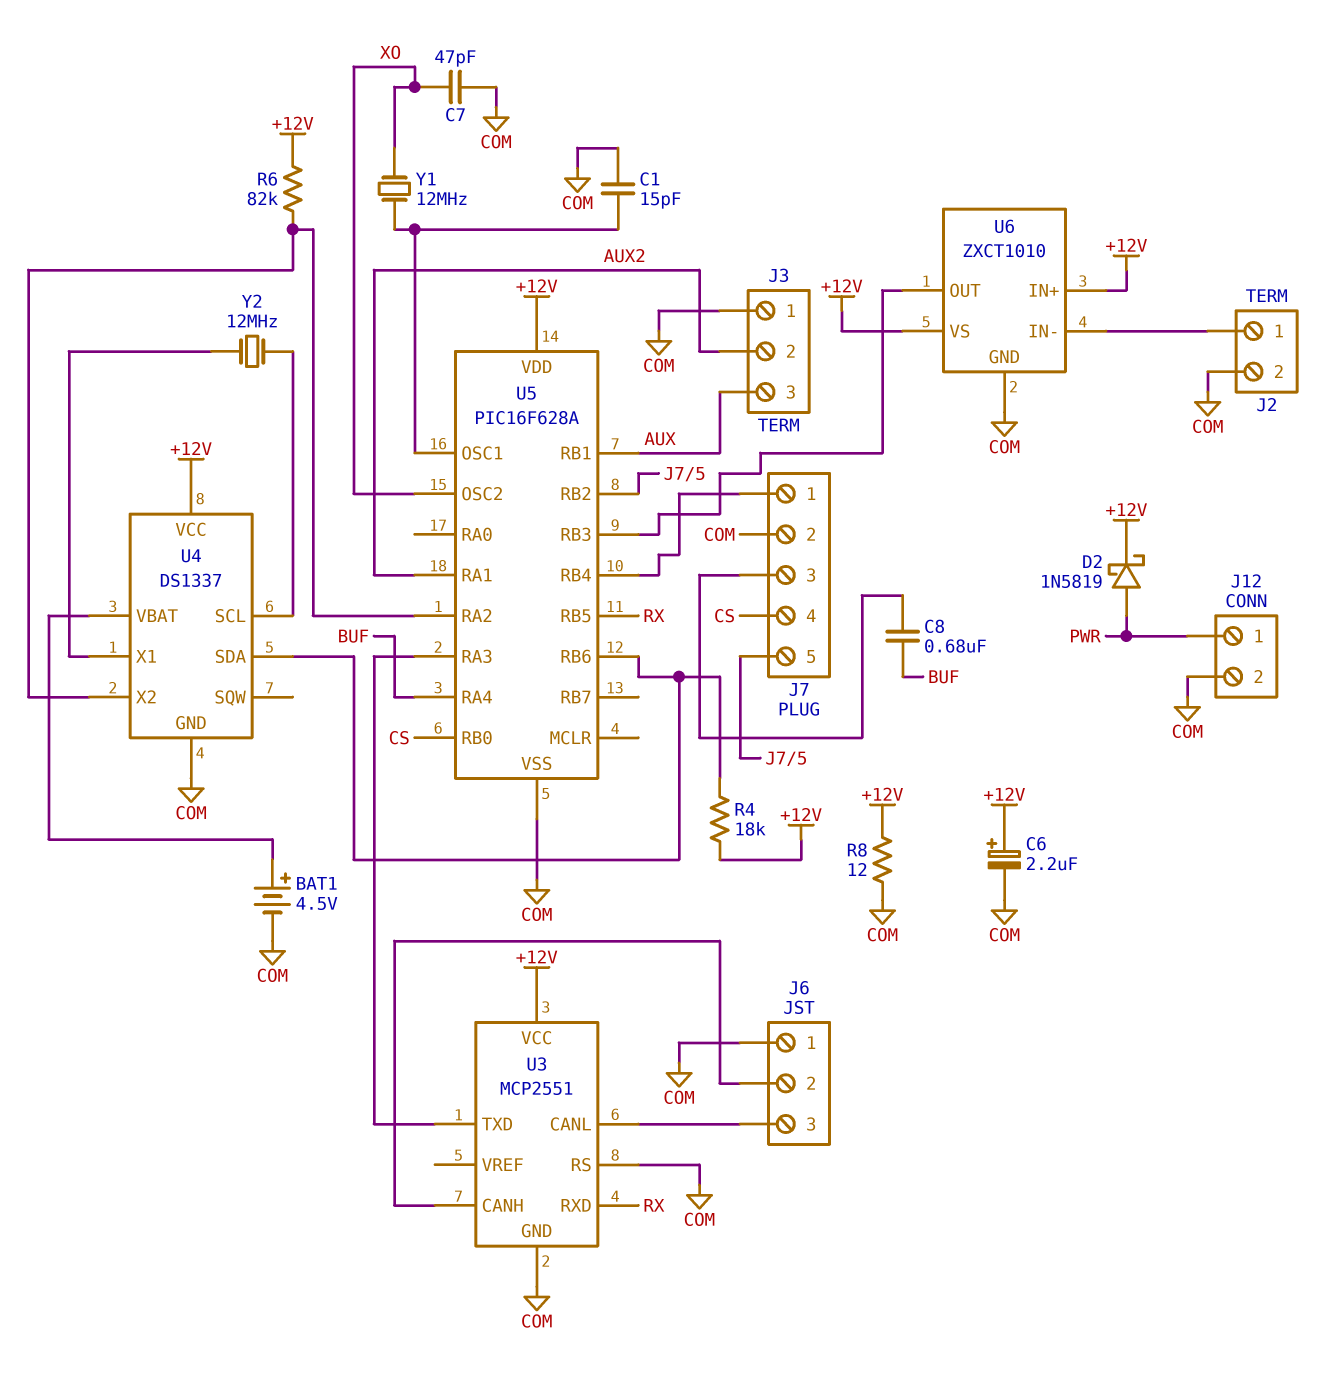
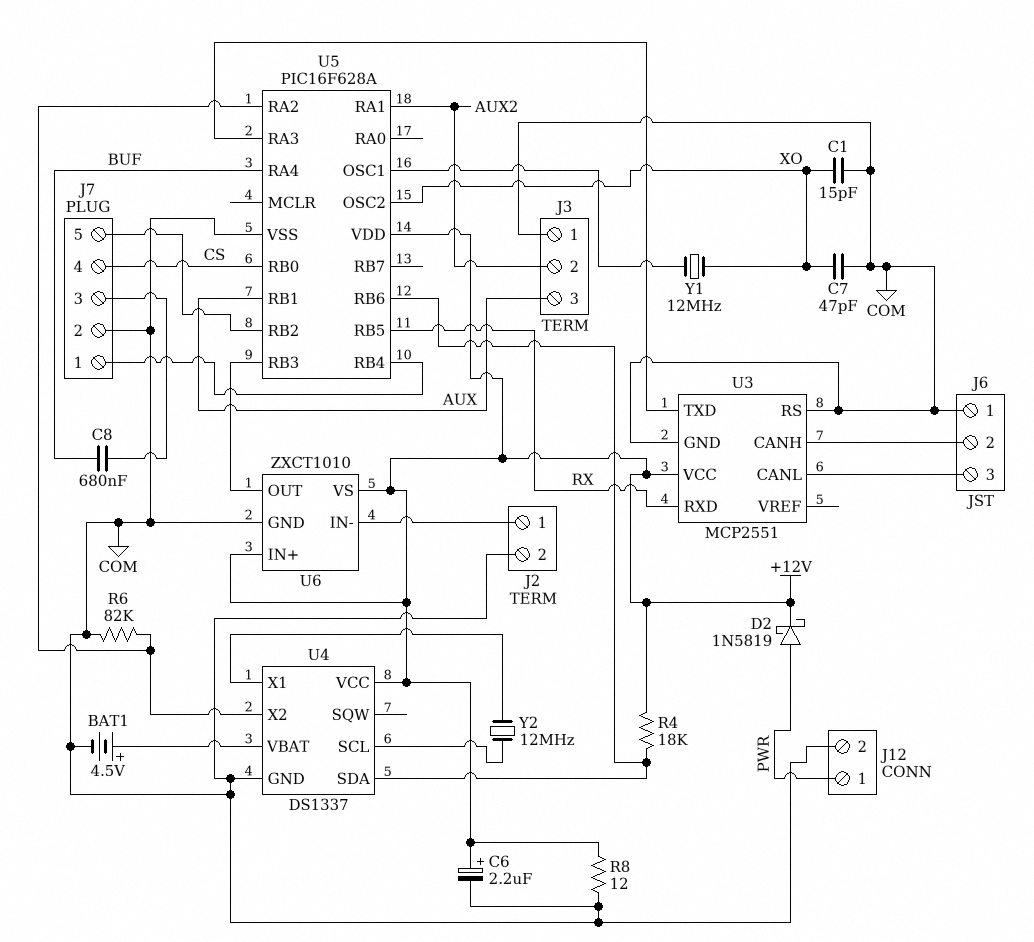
C1: 15pF (COM, U5/OSC1) -> 15pF (COM, XO)
R6: 82k (+12V, U4/X2) -> 82k (COM, U4/X2)

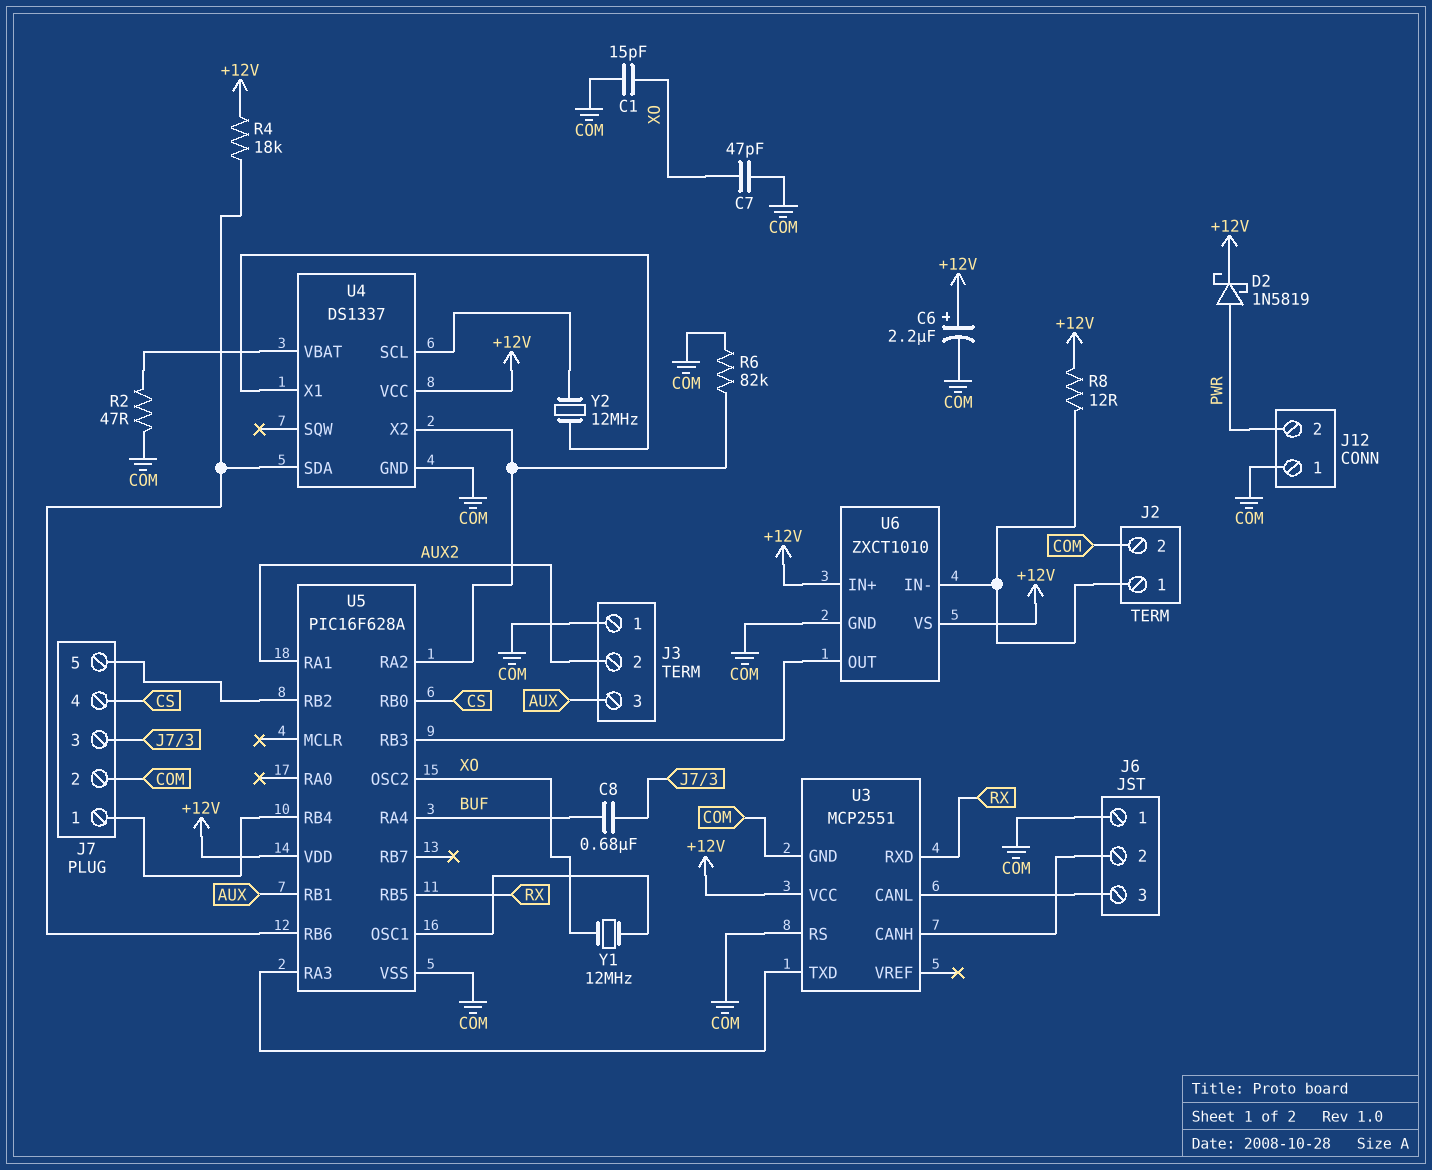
BAT1: 4.5V (plus U4/VBAT, minus COM) -> none
J12 pin 1: PWR -> COM
J12 pin 2: COM -> PWR
R2: none -> 47 (COM, U4/VBAT)
R8: 12 (+12V, COM) -> 12 (+12V, J2/1)

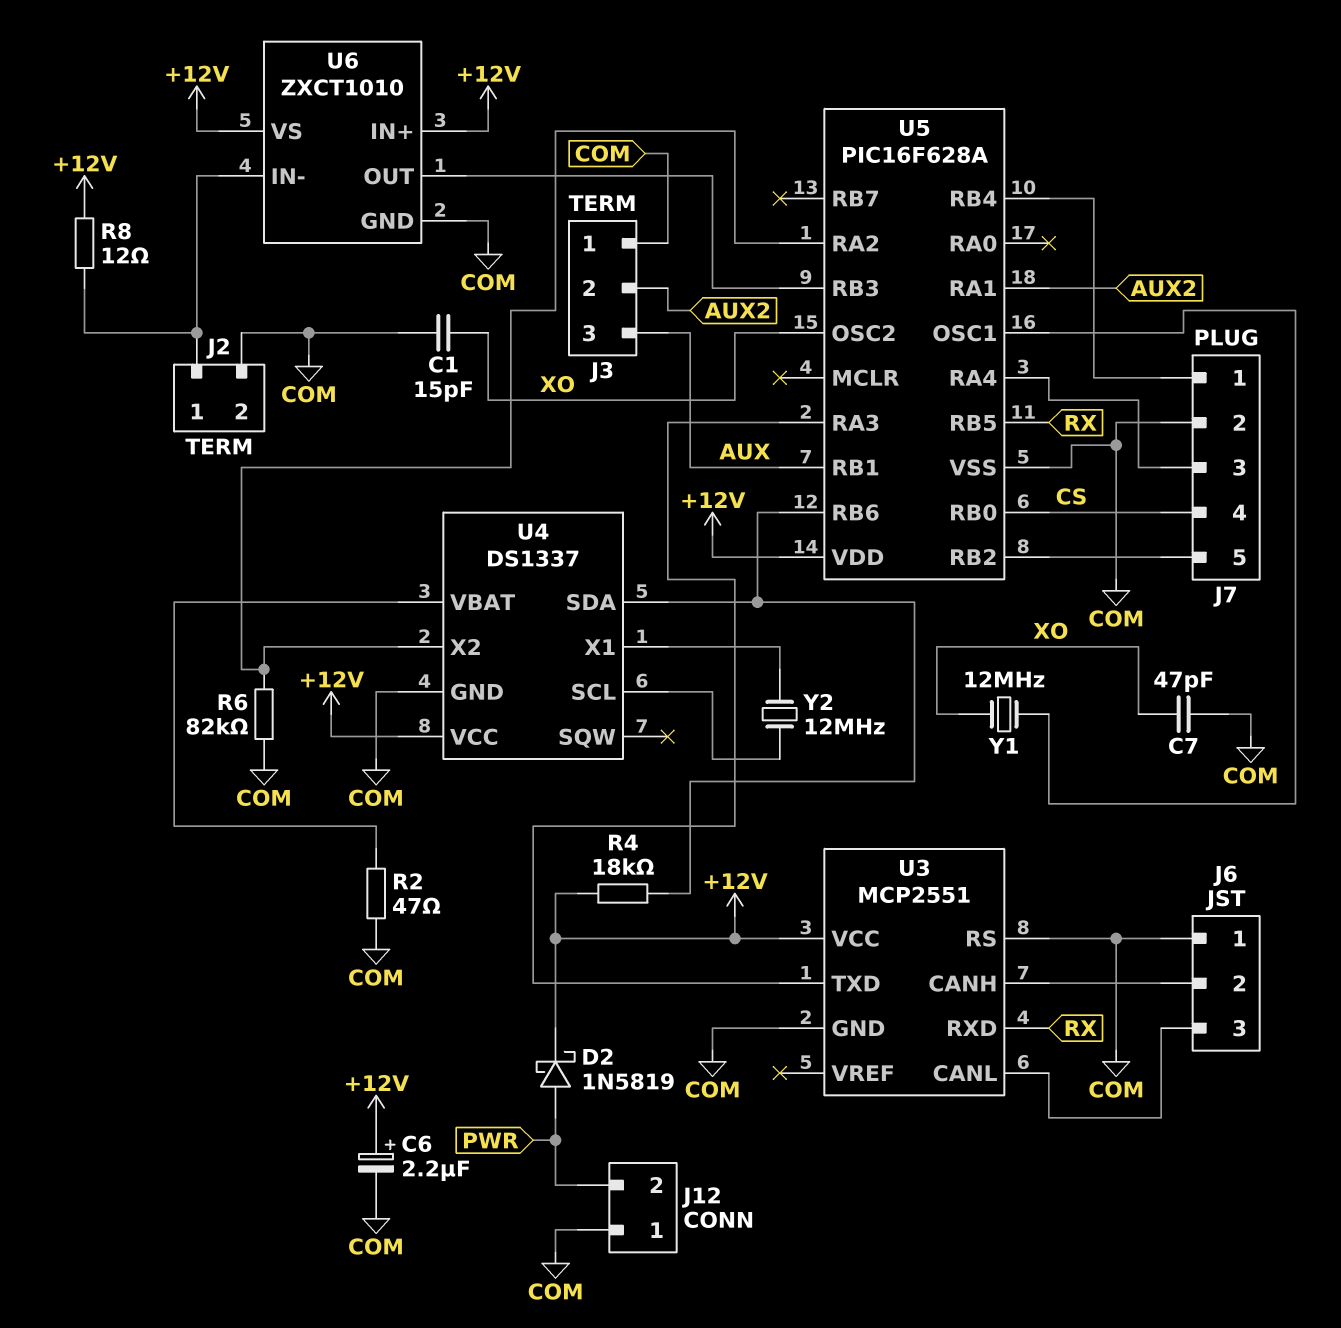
C8: 680nF (BUF, J7/3) -> none
U5 pin RA4: BUF -> J7/3

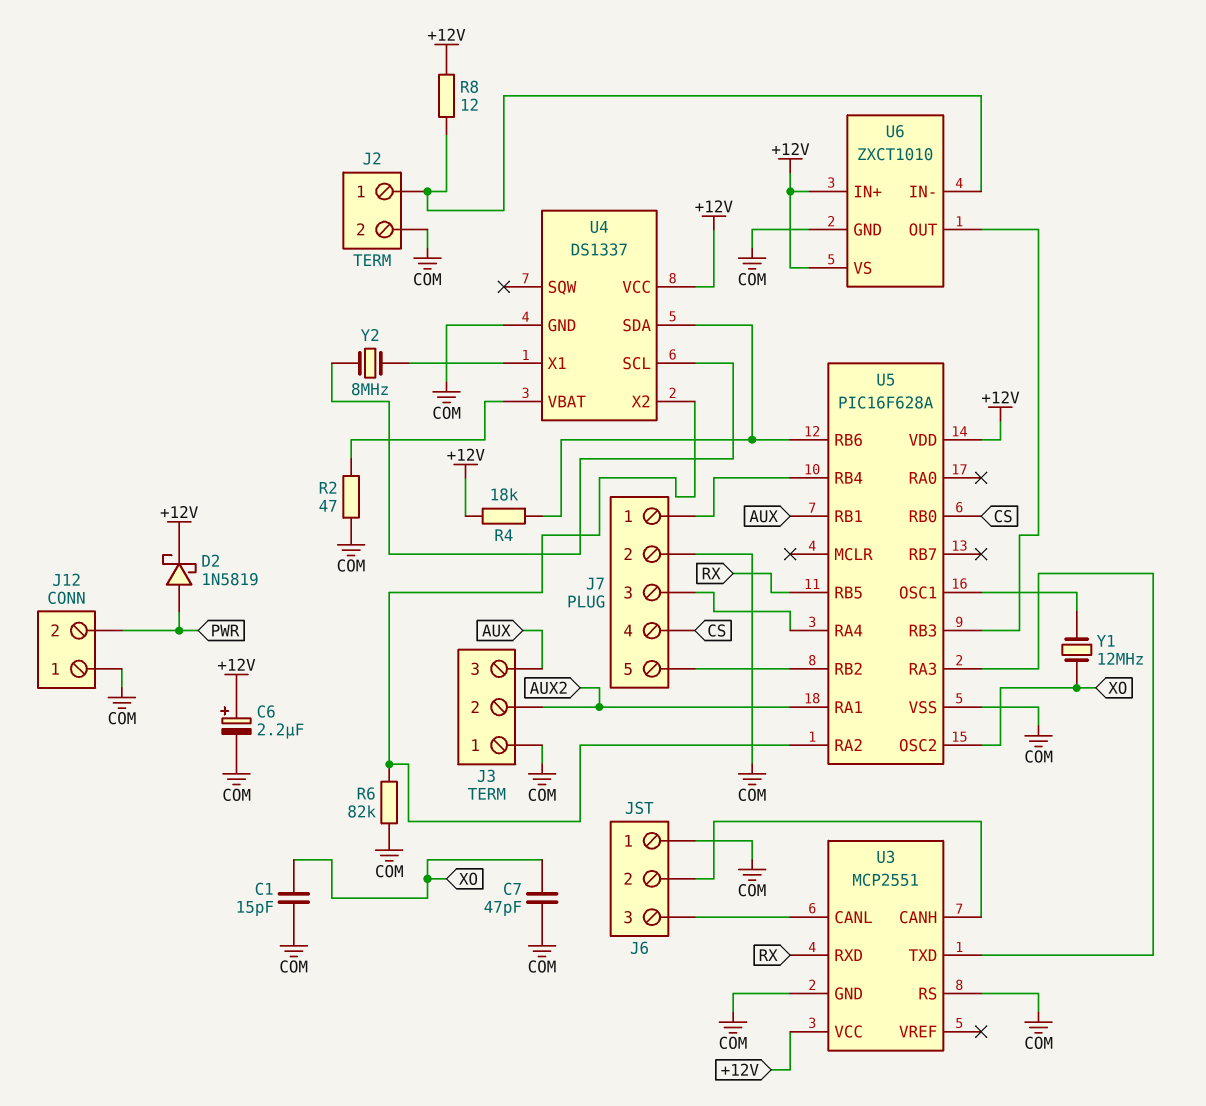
Y2: 12MHz (U4/SCL, U4/X1) -> 8MHz (U4/SCL, U4/X1)

